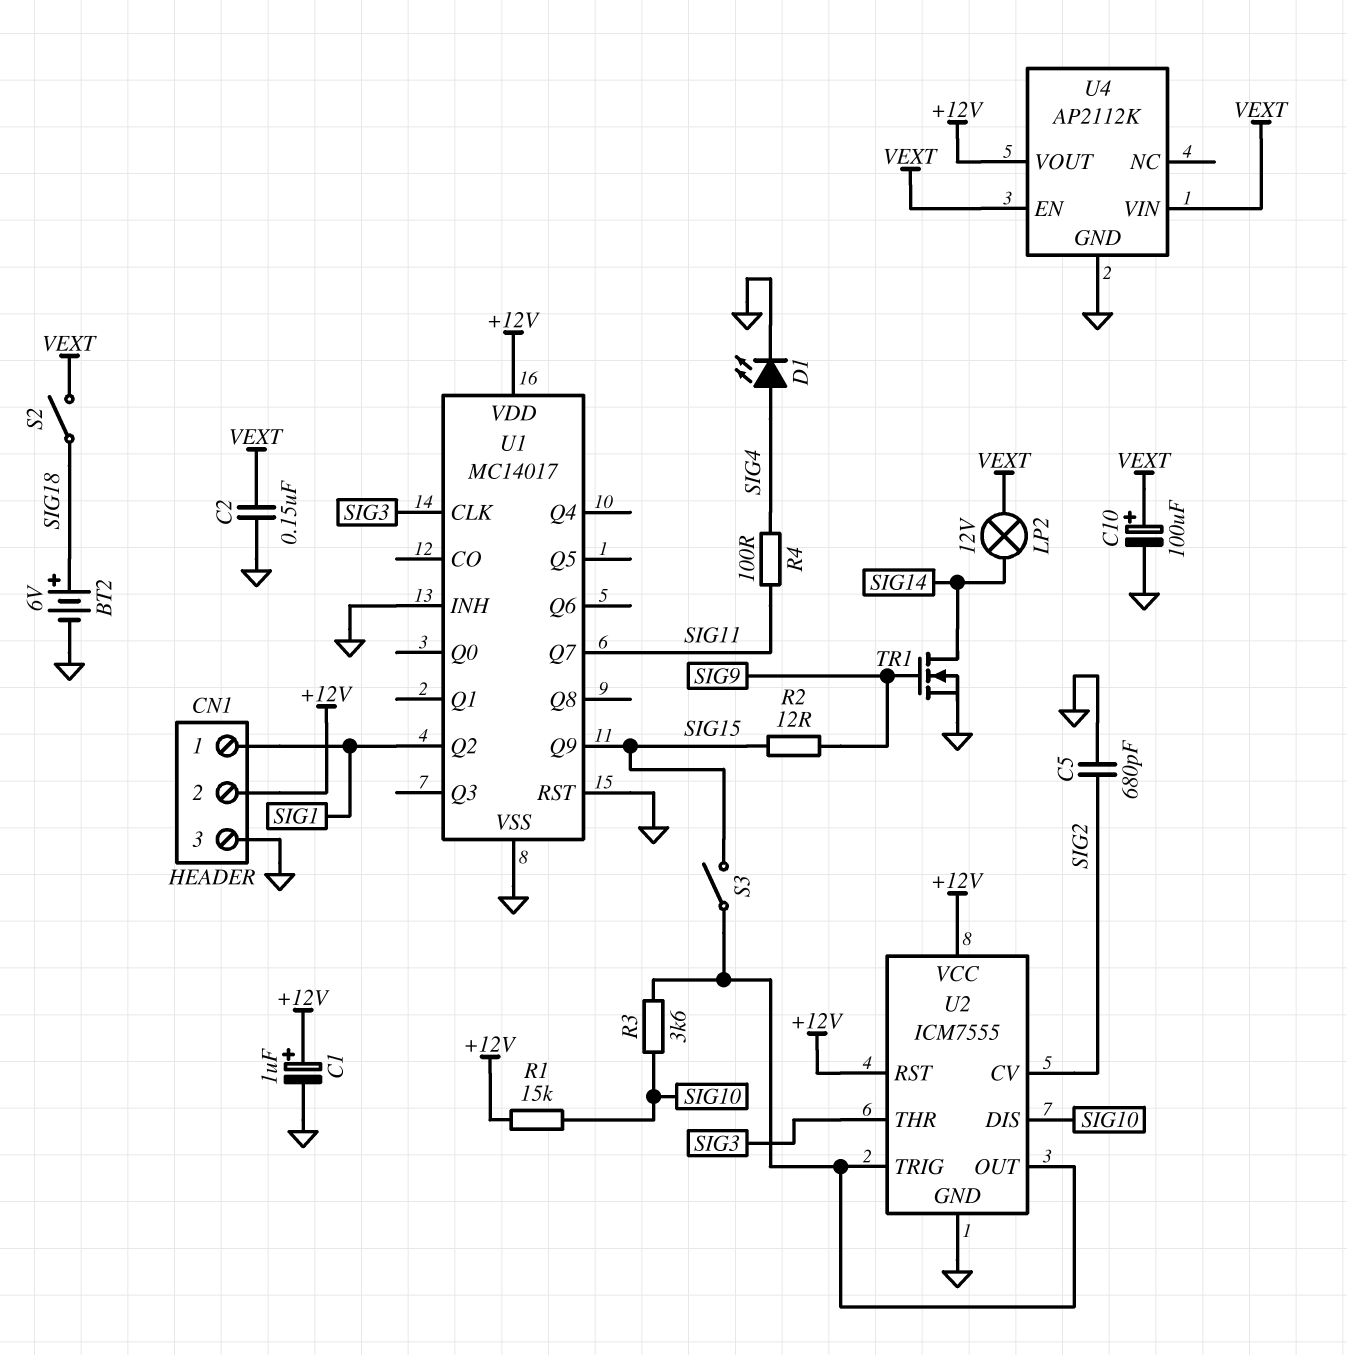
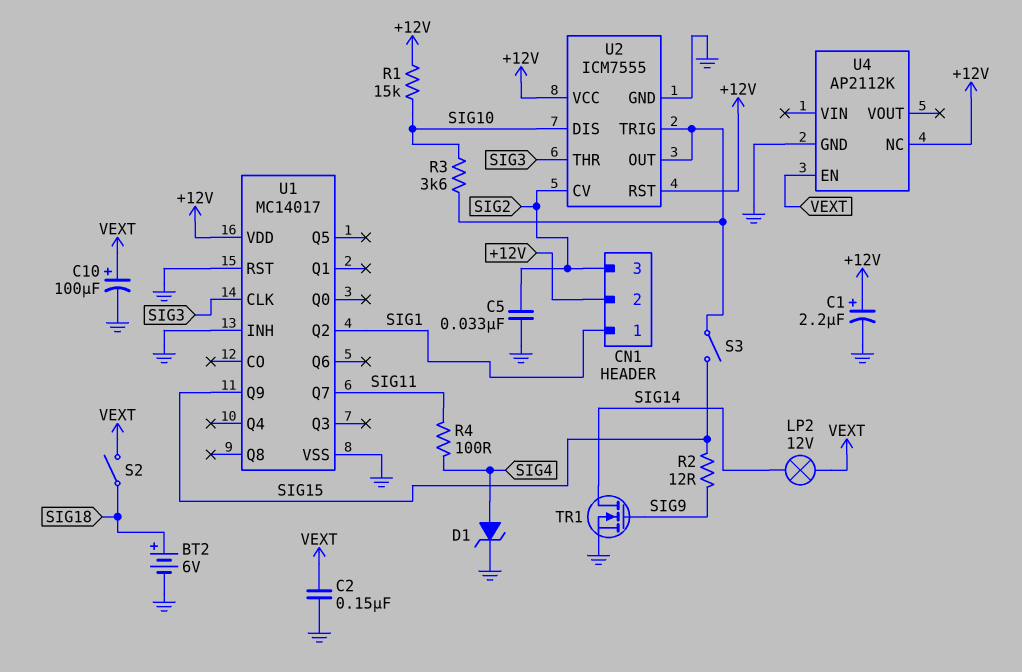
C1: 1uF (plus +12V, minus GND) -> 2.2uF (plus +12V, minus GND)
C5: 680pF (GND, SIG2) -> 33nF (GND, SIG2)
CN1 pin 3: GND -> SIG2
D1: LED (A SIG4, K GND) -> zener (A SIG4, K GND)
U4 pin NC: none -> +12V
U4 pin VIN: VEXT -> none
U4 pin VOUT: +12V -> none

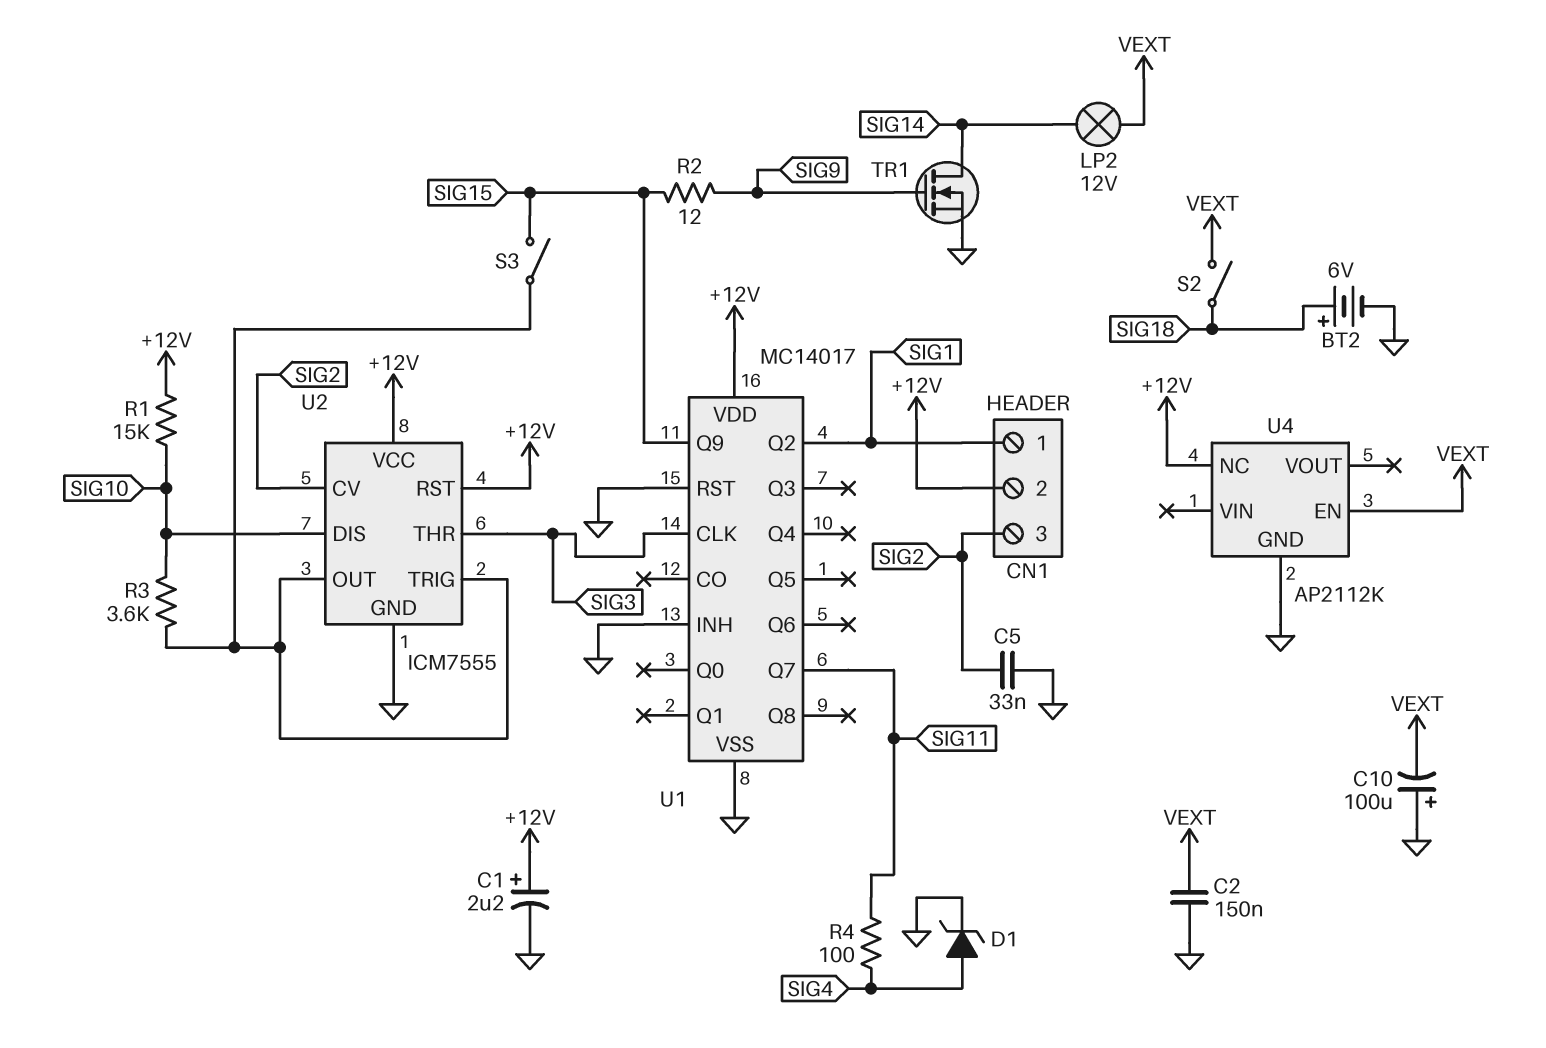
C10: 100uF (plus VEXT, minus GND) -> 100uF (plus GND, minus VEXT)

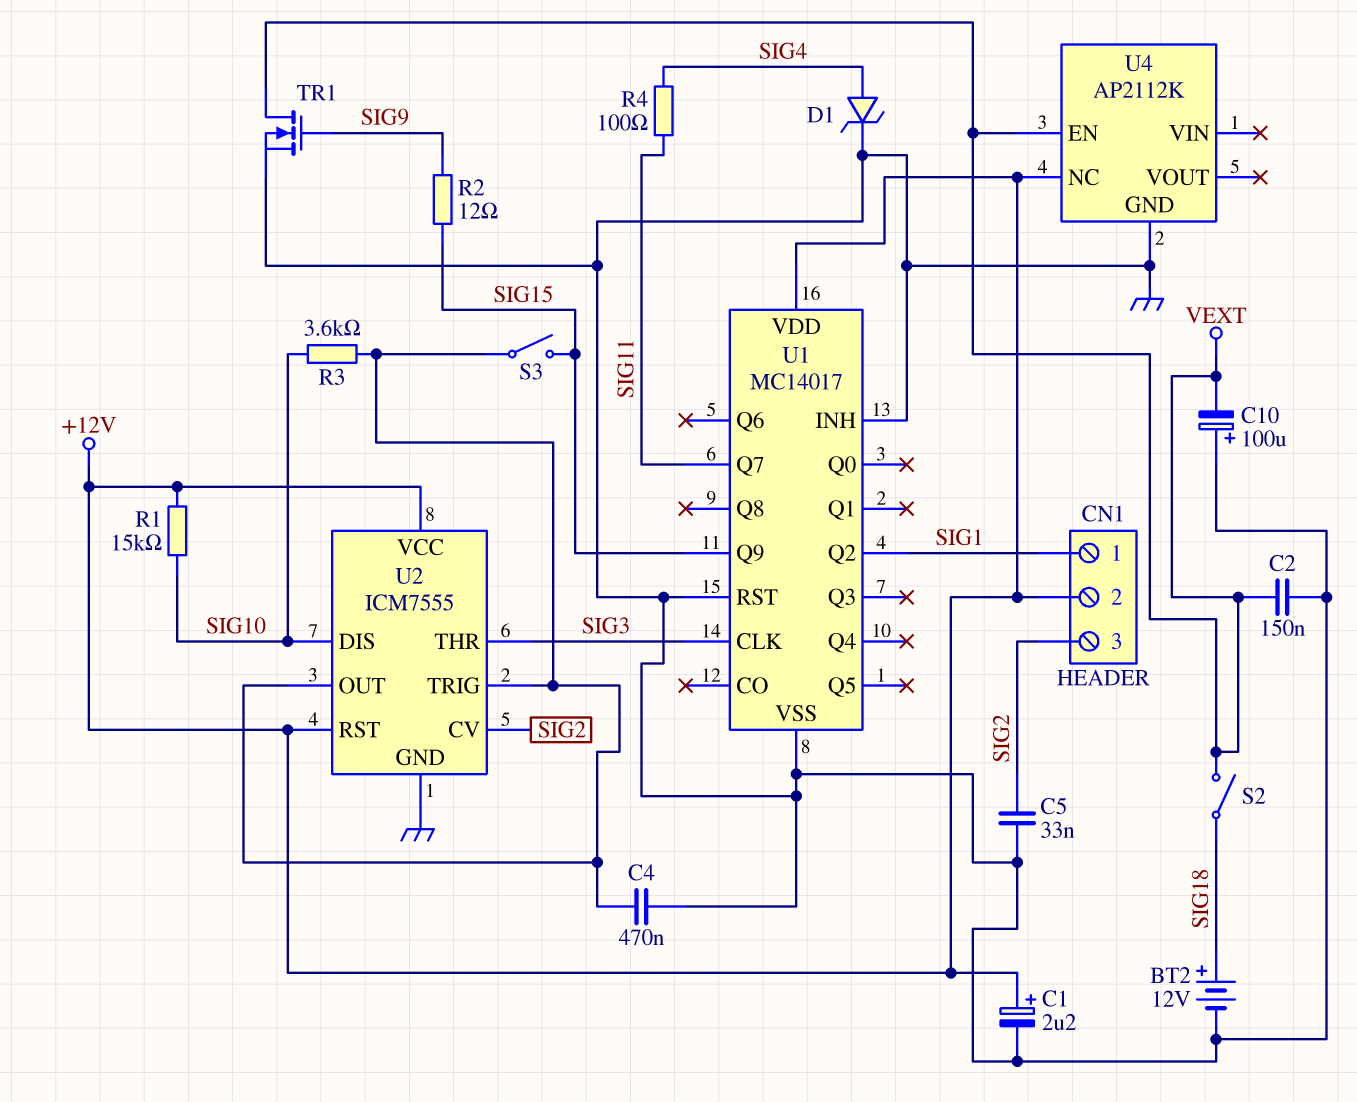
BT2: 6V (plus SIG18, minus GND) -> 12V (plus SIG18, minus GND)
C4: none -> 470nF (GND, U2/OUT)
LP2: lamp 12V (SIG14, VEXT) -> none
TR1: NMOS (G SIG9, D SIG14, S GND) -> NMOS (G SIG9, D VEXT, S GND)

